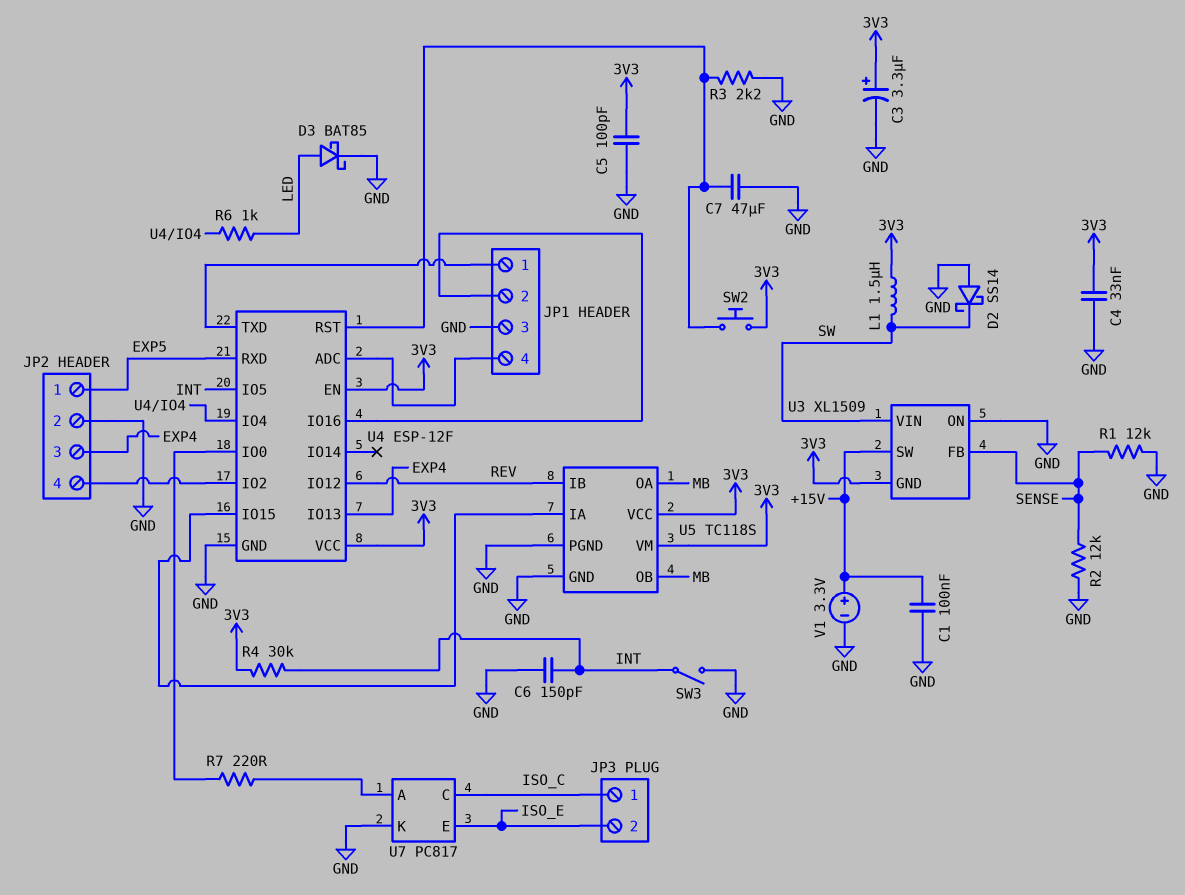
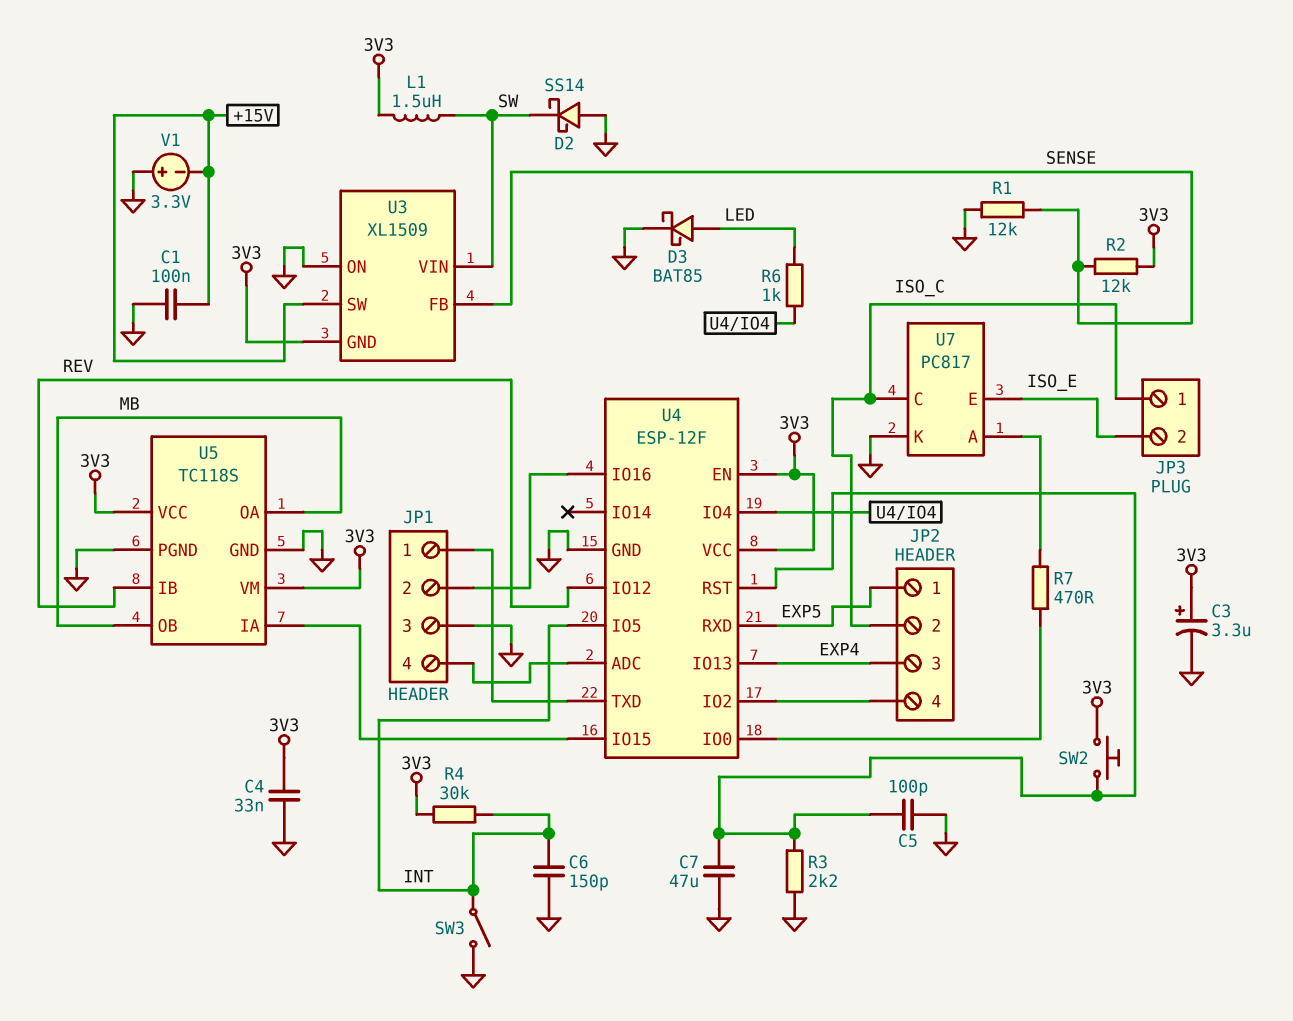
C5: 100pF (3V3, GND) -> 100pF (GND, U4/RST)
JP2 pin 2: GND -> ISO_C
R2: 12k (GND, SENSE) -> 12k (3V3, SENSE)
R7: 220 (U4/IO0, U7/A) -> 470 (U4/IO0, U7/A)
V1: 3.3V (plus +15V, minus GND) -> 3.3V (plus GND, minus +15V)

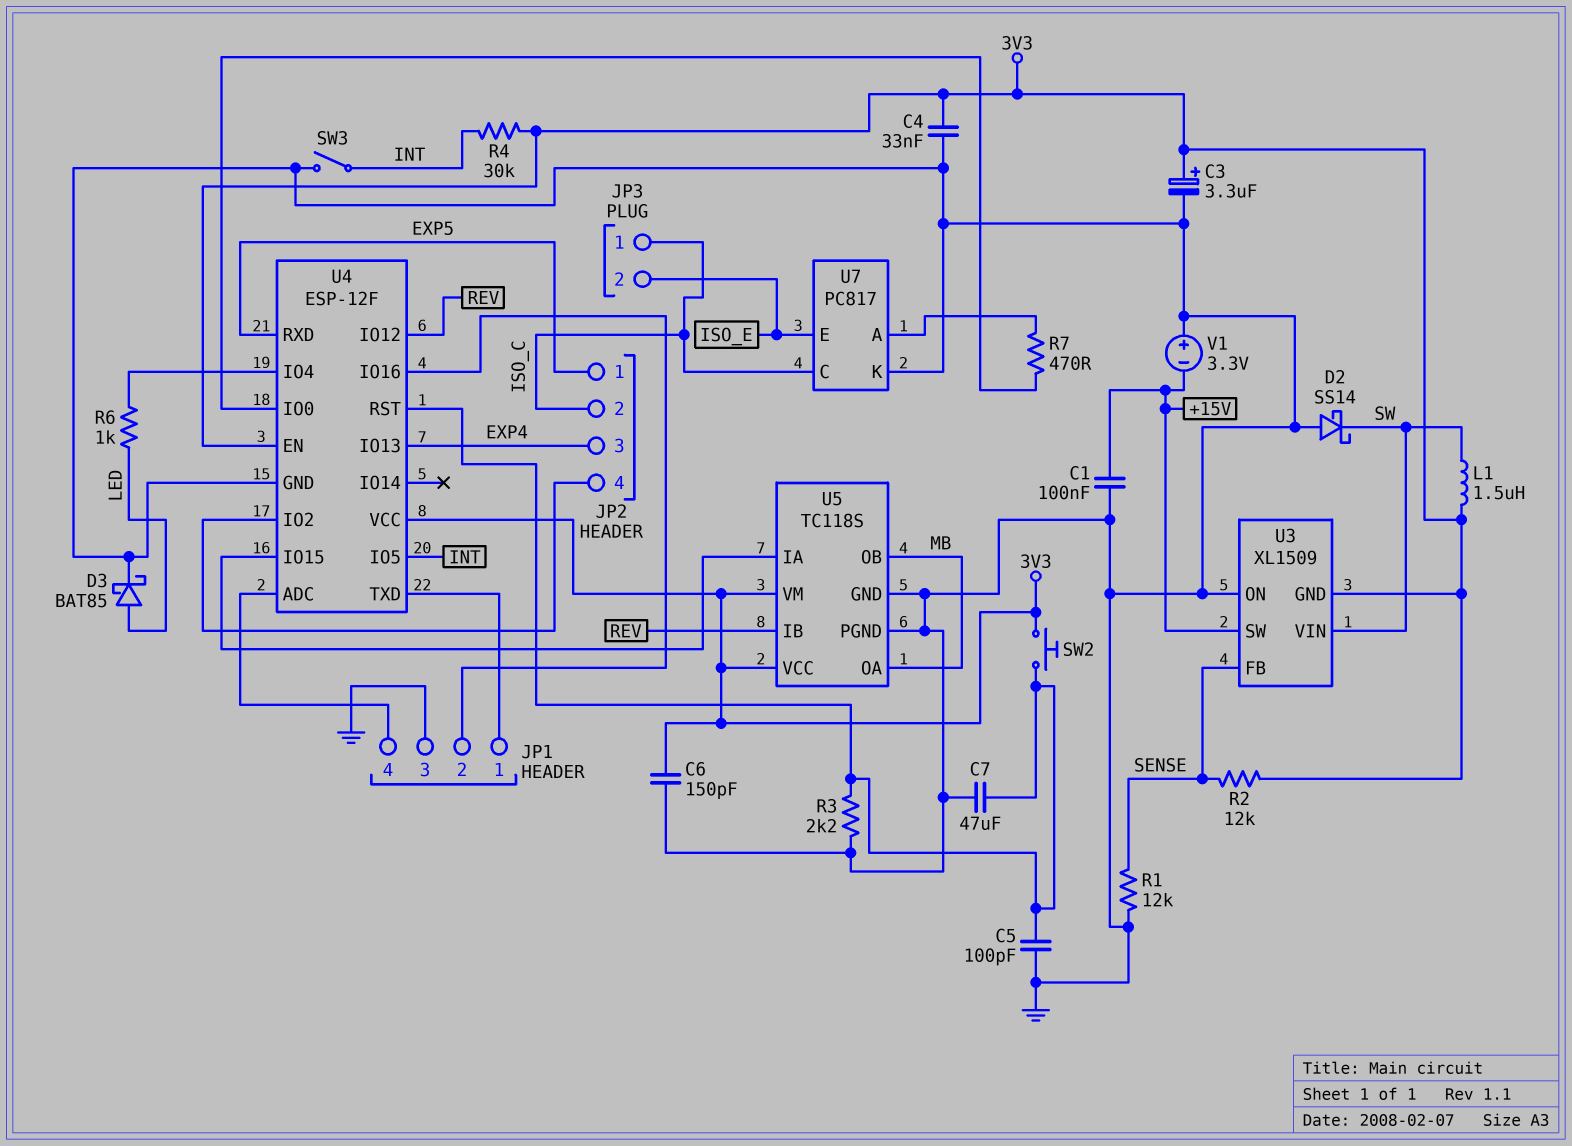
C6: 150pF (GND, INT) -> 150pF (3V3, GND)

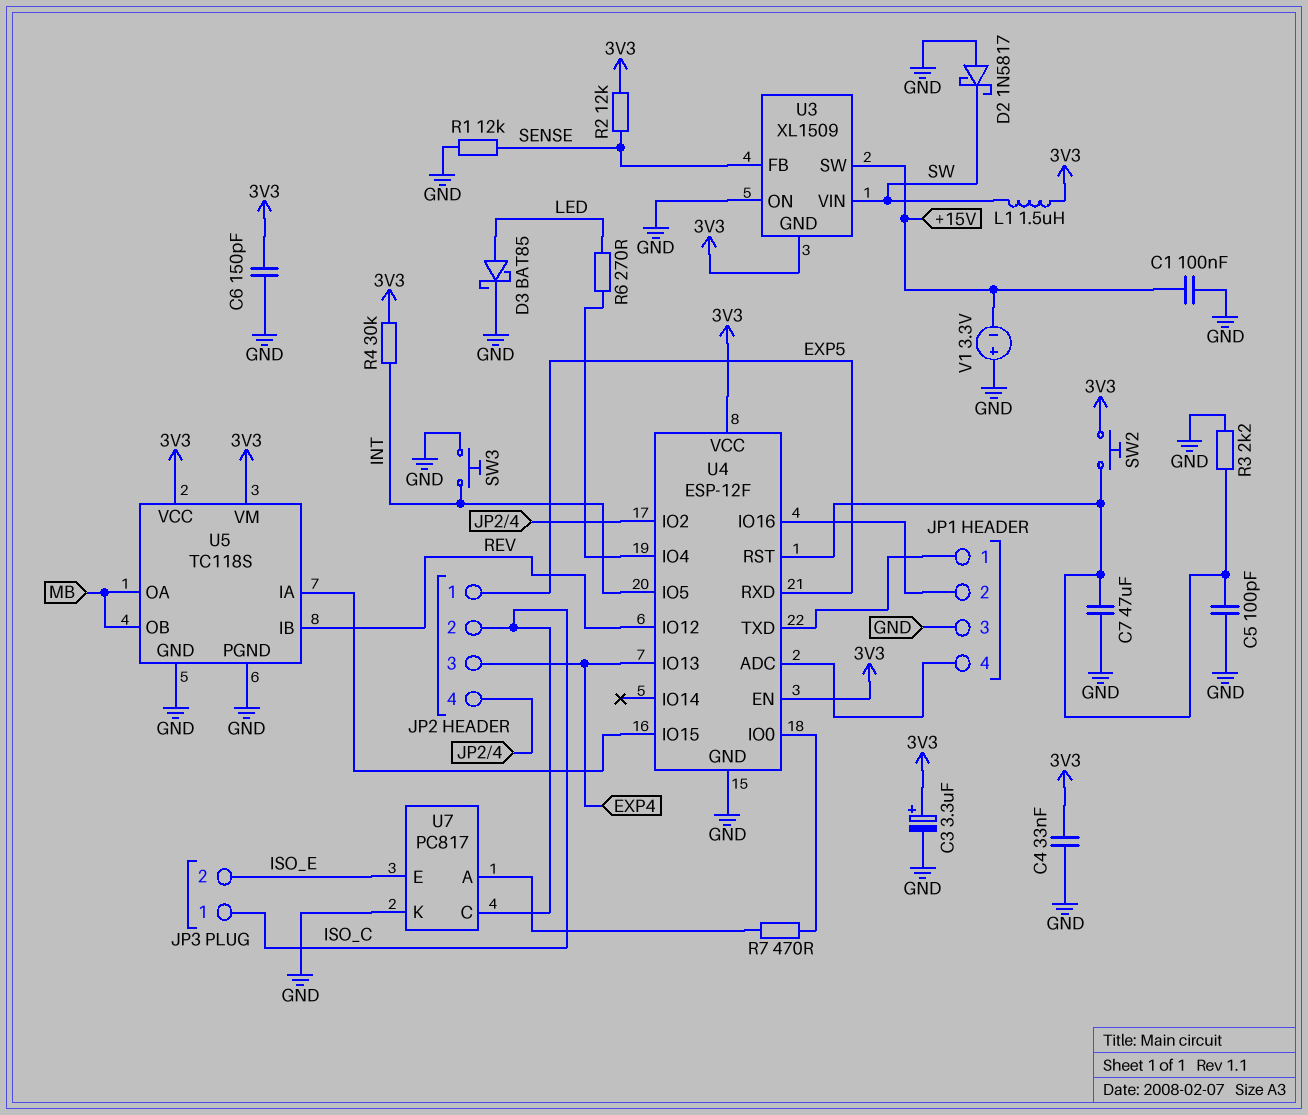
D2: schottky SS14 (A GND, K SW) -> schottky 1N5817 (A GND, K SW)
R6: 1k (LED, U4/IO4) -> 270 (LED, U4/IO4)
SW3: switch (GND, INT) -> button (GND, INT)

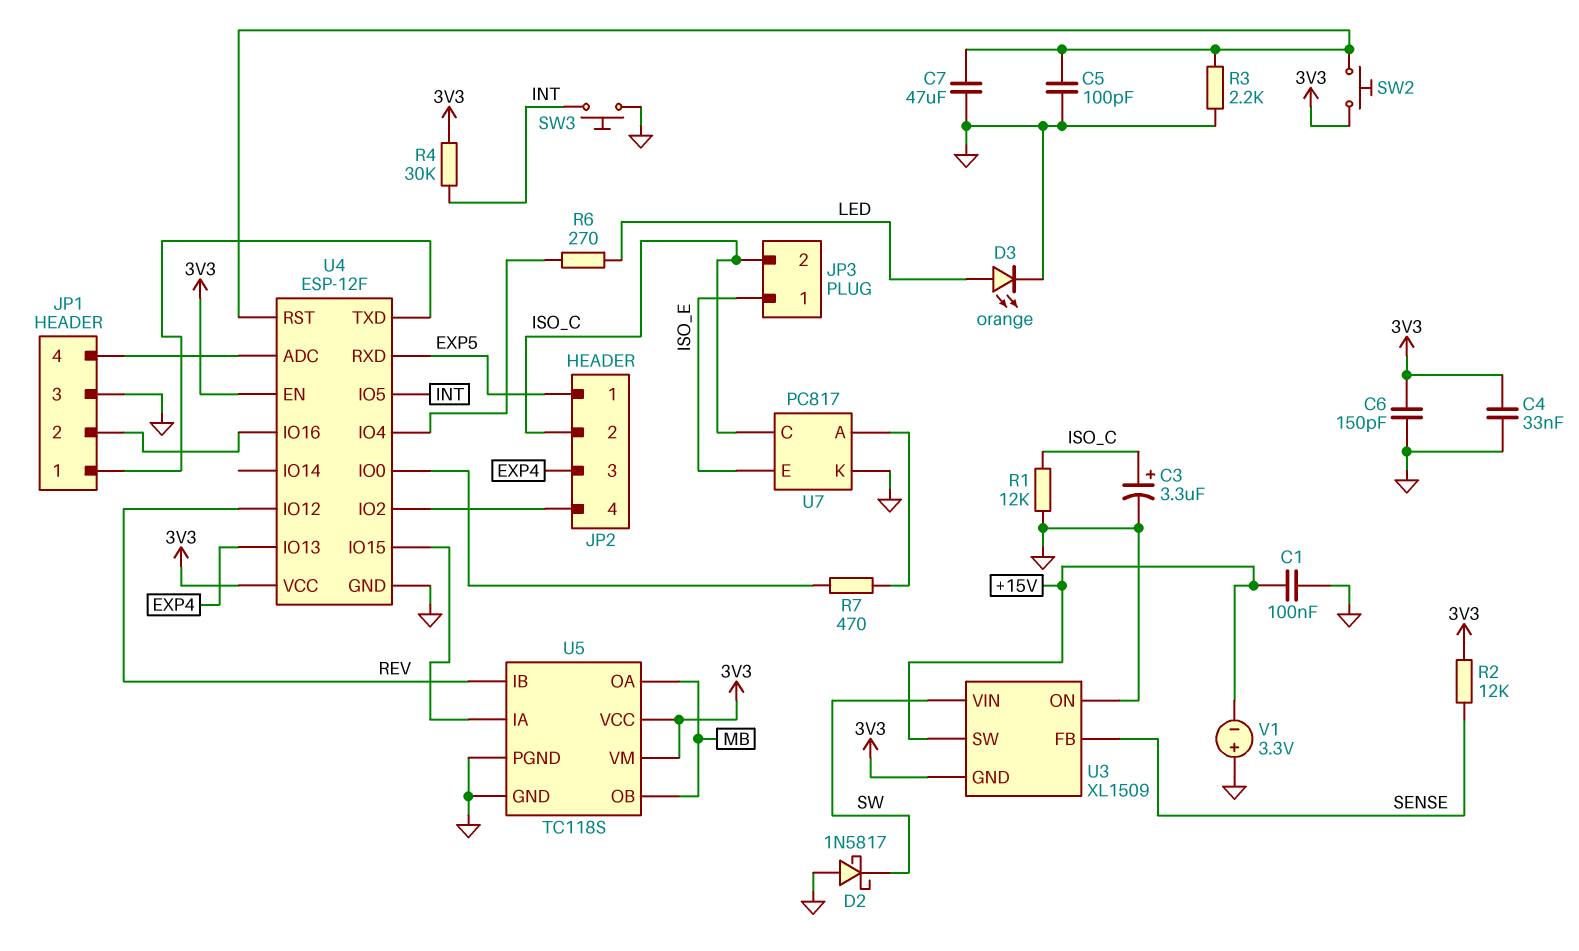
C3: 3.3uF (plus 3V3, minus GND) -> 3.3uF (plus ISO_C, minus GND)
D3: schottky BAT85 (A LED, K GND) -> LED orange (A LED, K GND)
JP3 pin 1: ISO_C -> ISO_E
JP3 pin 2: ISO_E -> ISO_C
L1: 1.5uH (3V3, SW) -> none
R1: 12k (GND, SENSE) -> 12k (GND, ISO_C)

